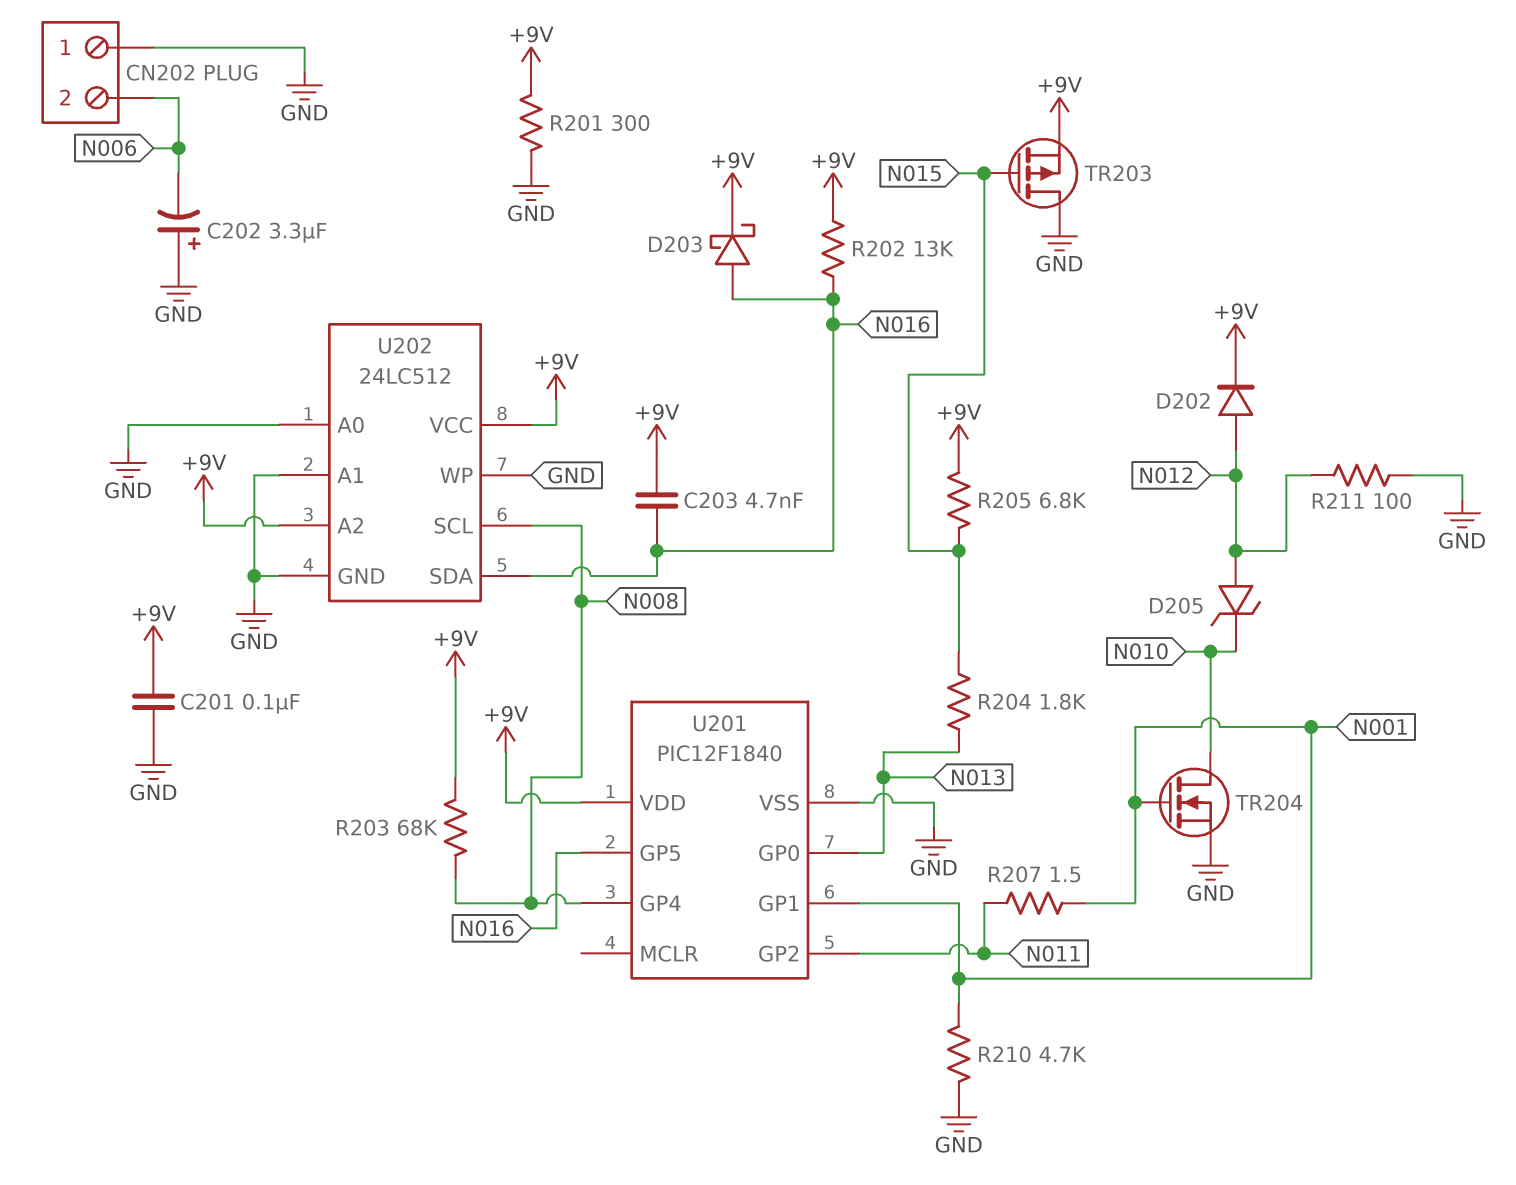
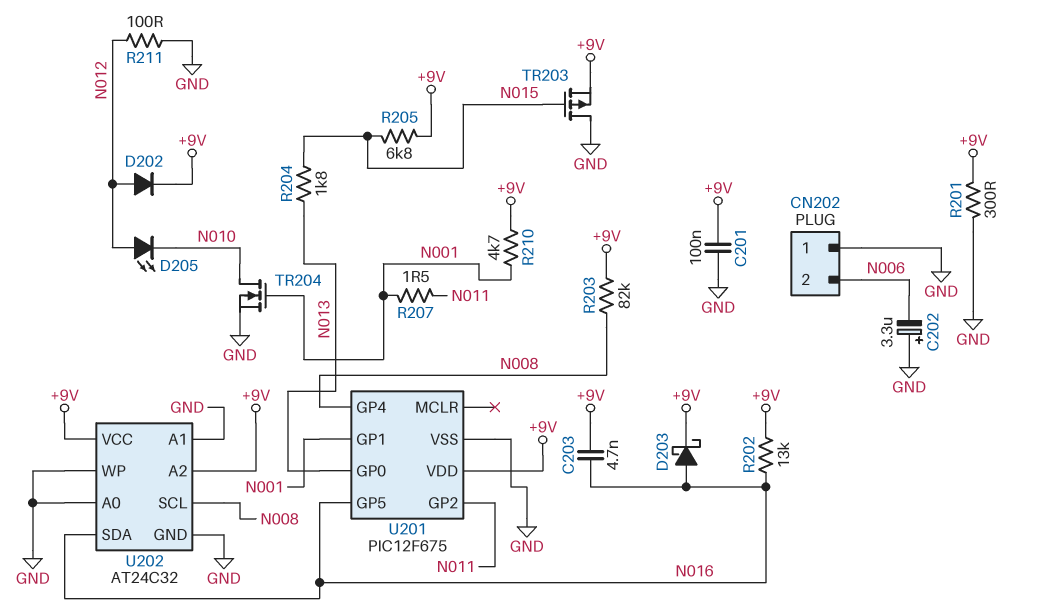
D205: zener (A N012, K N010) -> LED (A N012, K N010)
R203: 68k (+9V, N008) -> 82k (+9V, N008)
R210: 4.7k (GND, N001) -> 4.7k (+9V, N001)
U201: PIC12F1840 -> PIC12F675
U202: 24LC512 -> AT24C32

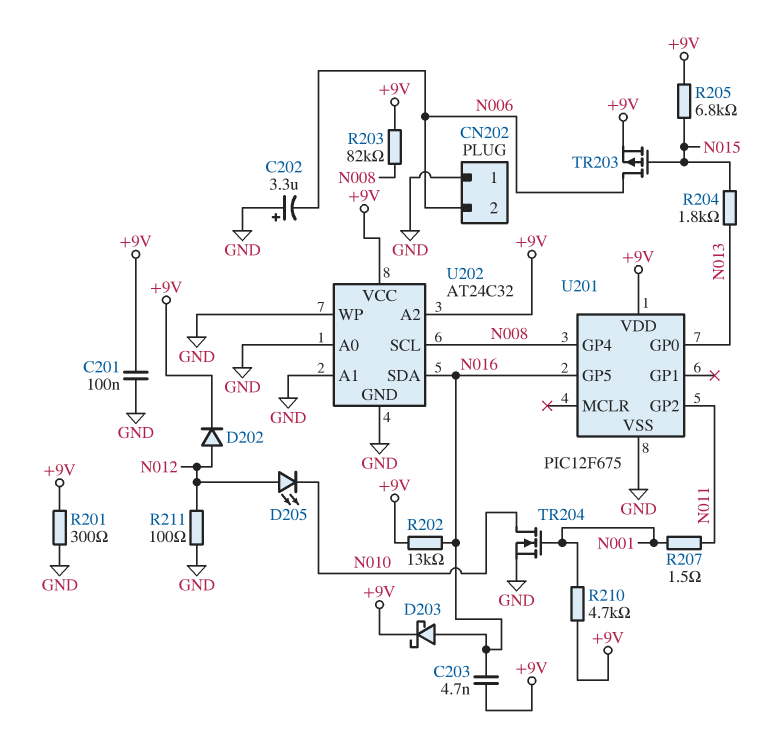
TR203: PMOS (G N015, D GND, S +9V) -> PMOS (G N015, D N006, S +9V)
U201 pin GP1: N001 -> none

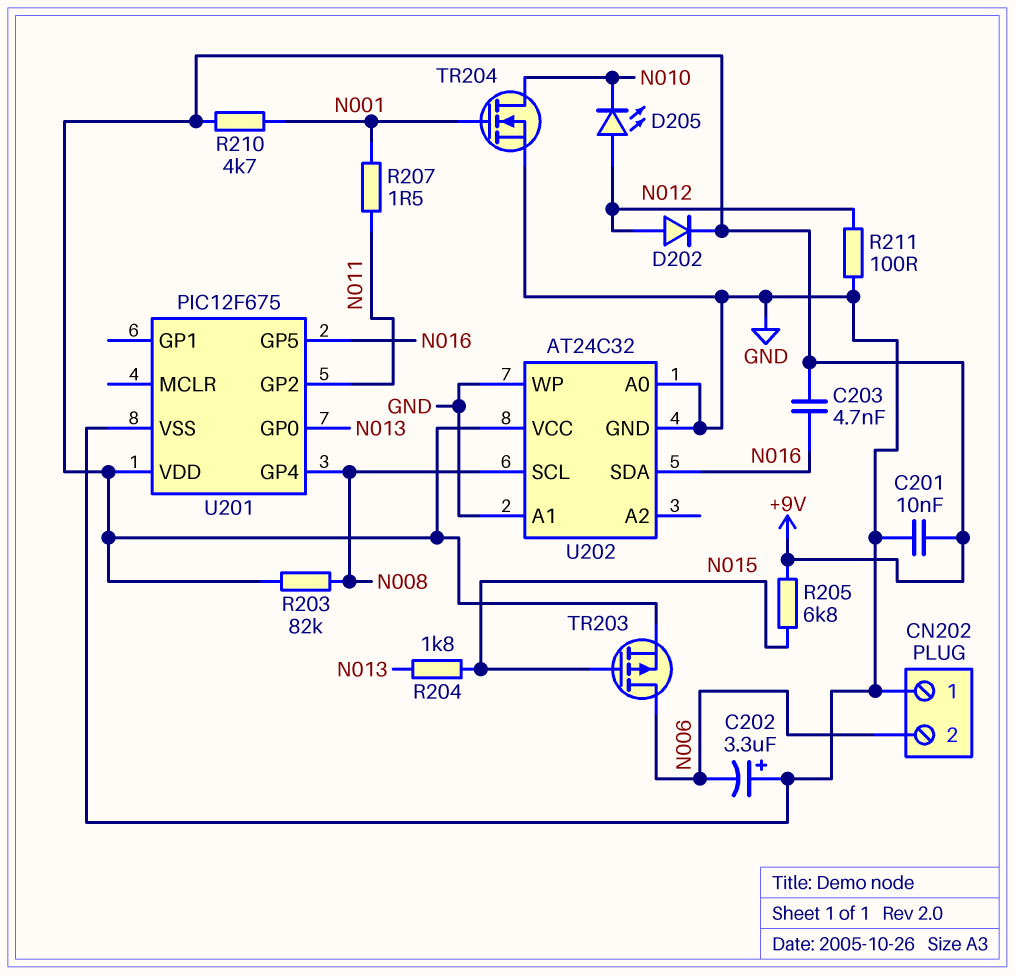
C201: 100nF (+9V, GND) -> 10nF (+9V, GND)
D203: schottky (A N016, K +9V) -> none
R201: 300 (+9V, GND) -> none
R202: 13k (+9V, N016) -> none
U202 pin A2: +9V -> none

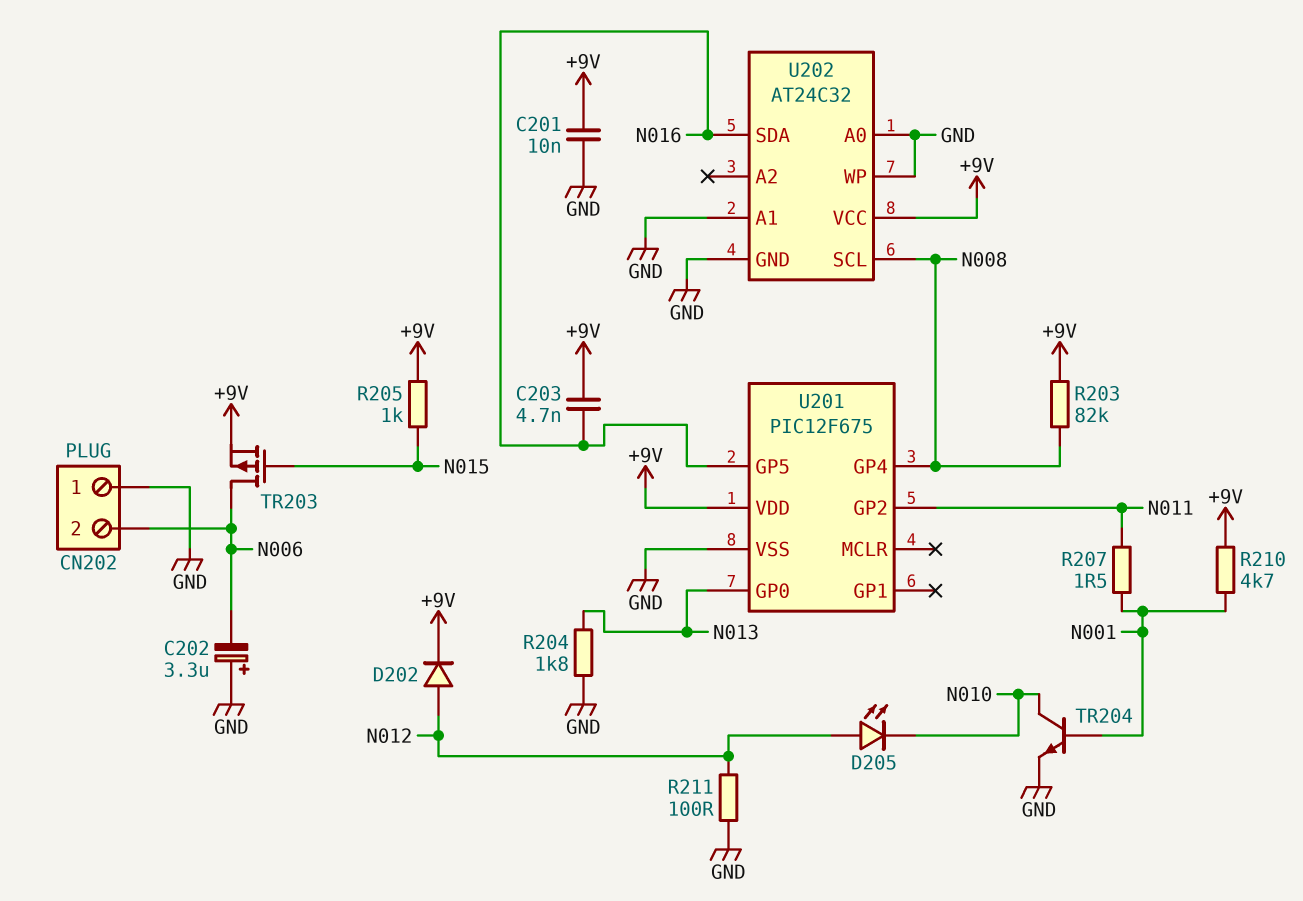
R204: 1.8k (N013, N015) -> 1.8k (GND, N013)
R205: 6.8k (+9V, N015) -> 1k (+9V, N015)
TR204: NMOS (G N001, D N010, S GND) -> NPN (B N001, C N010, E GND)

